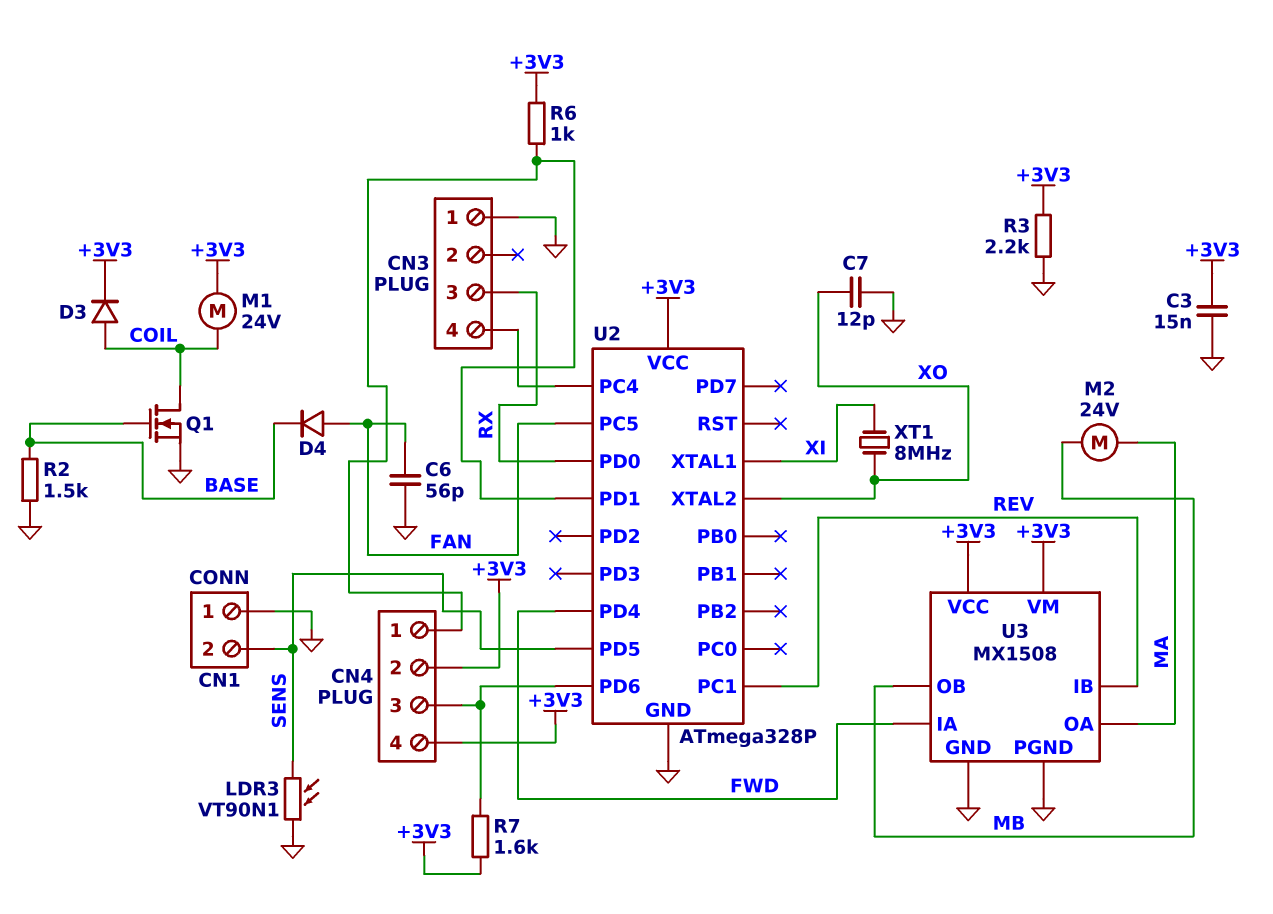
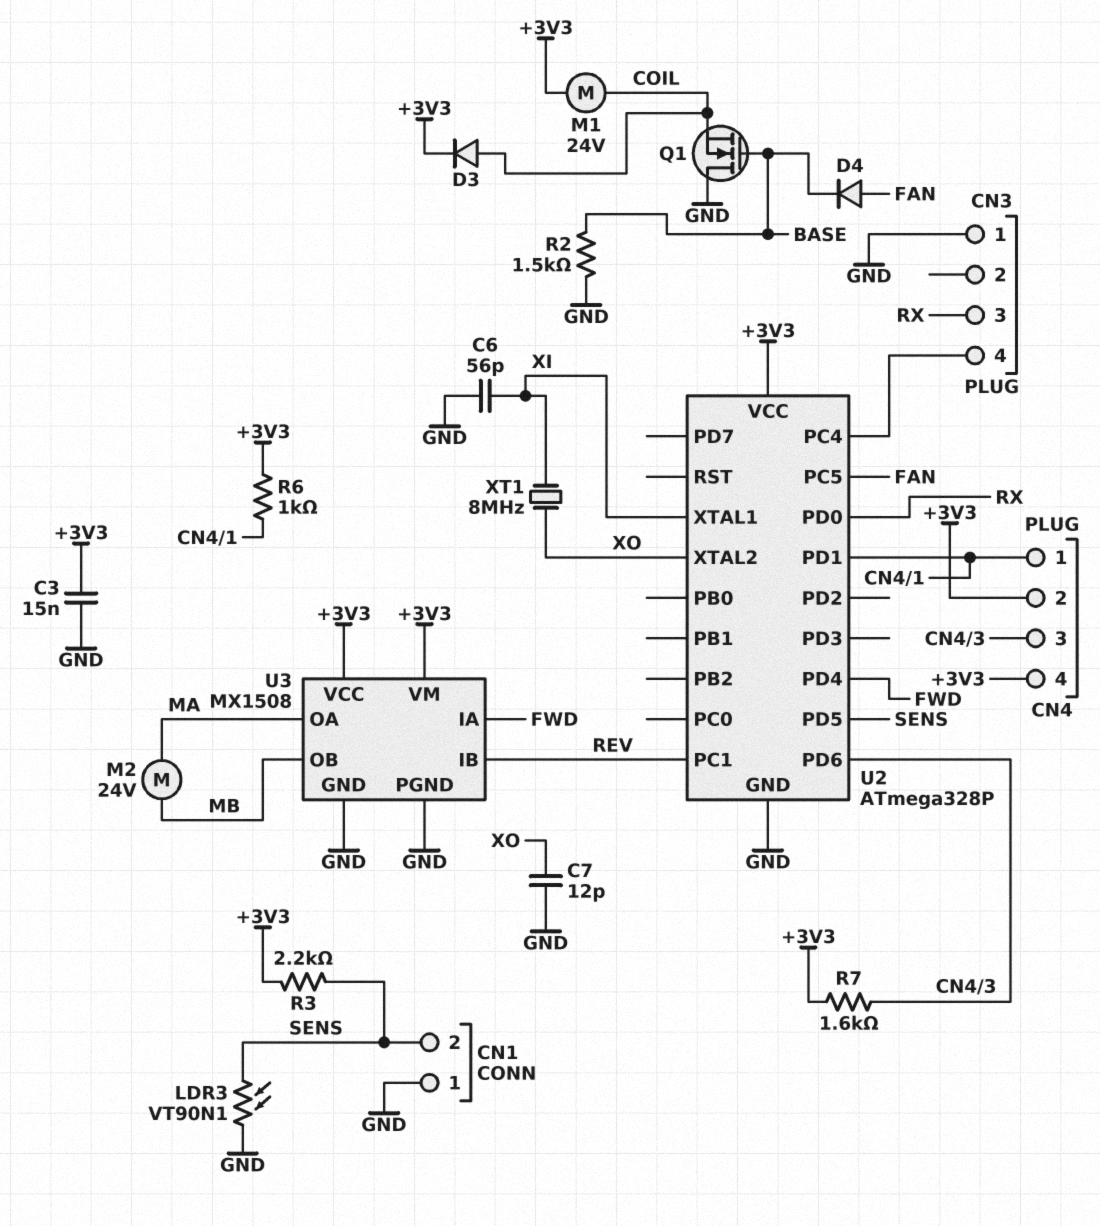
C6: 56pF (FAN, GND) -> 56pF (GND, XI)
Q1: NMOS (G BASE, D COIL, S GND) -> NMOS (G BASE, D GND, S COIL)
R3: 2.2k (+3V3, GND) -> 2.2k (+3V3, SENS)

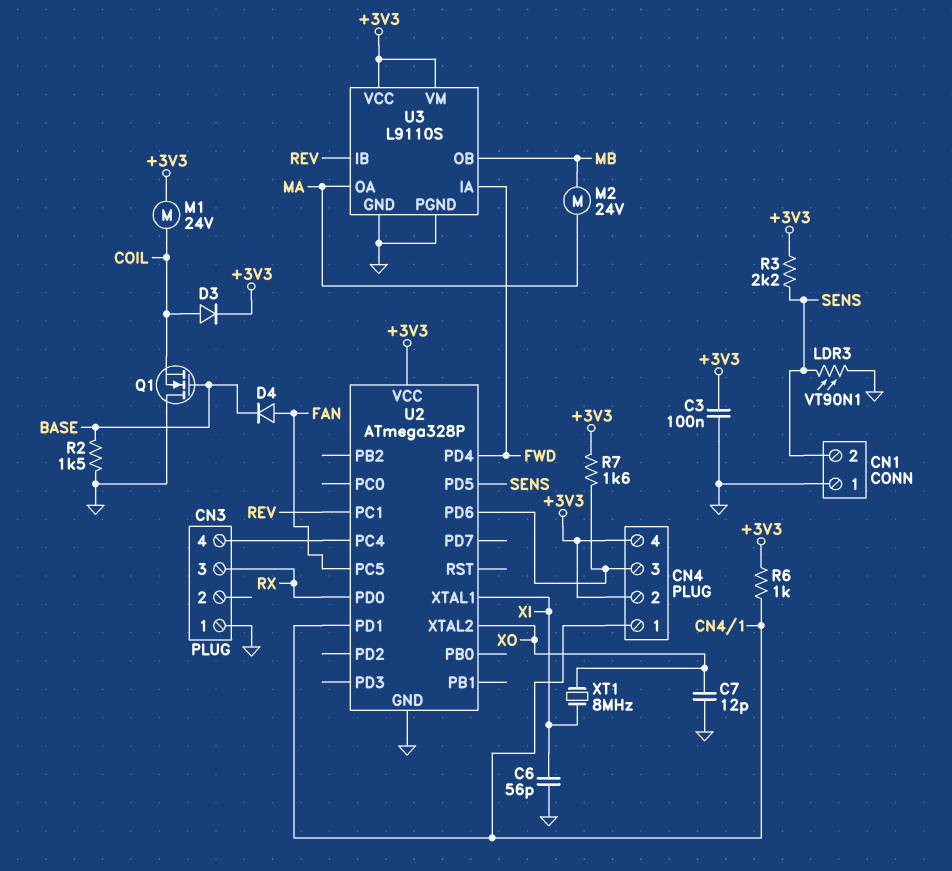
C3: 15nF (+3V3, GND) -> 100nF (+3V3, GND)
U3: MX1508 -> L9110S

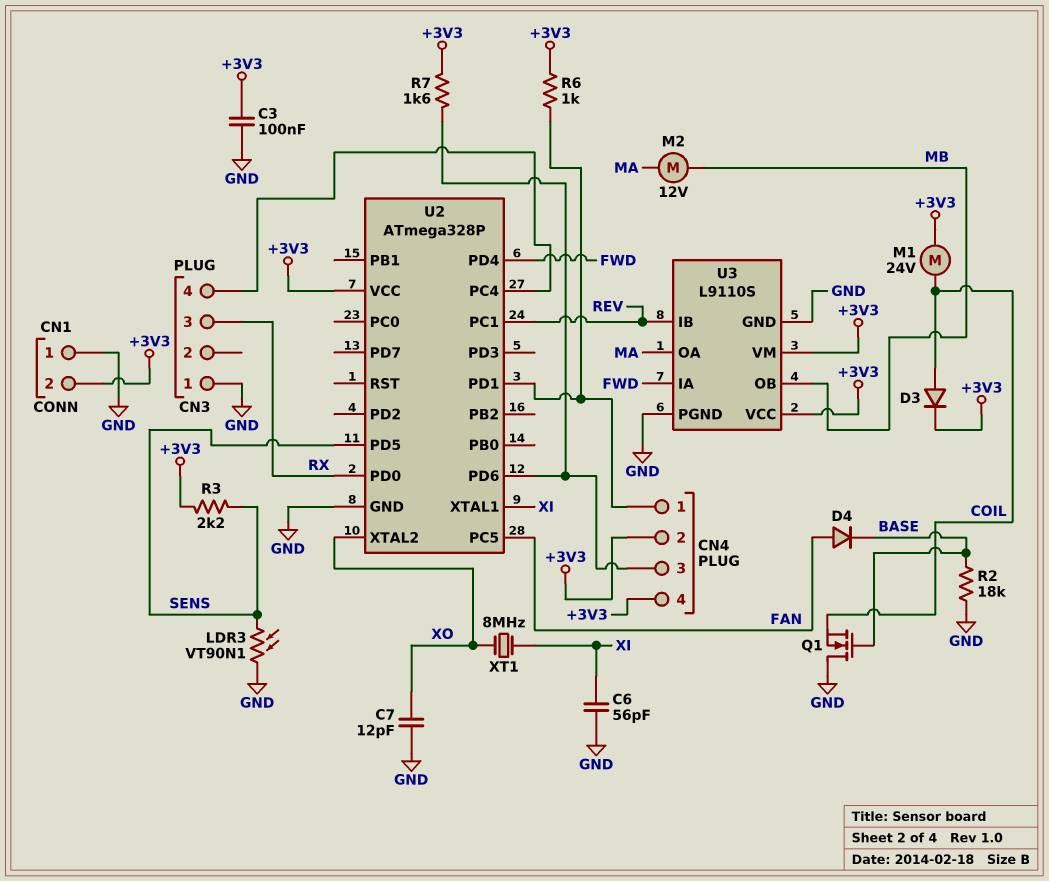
CN1 pin 2: SENS -> +3V3
M2: motor 24V (MA, MB) -> motor 12V (MA, MB)
R2: 1.5k (BASE, GND) -> 18k (BASE, GND)

